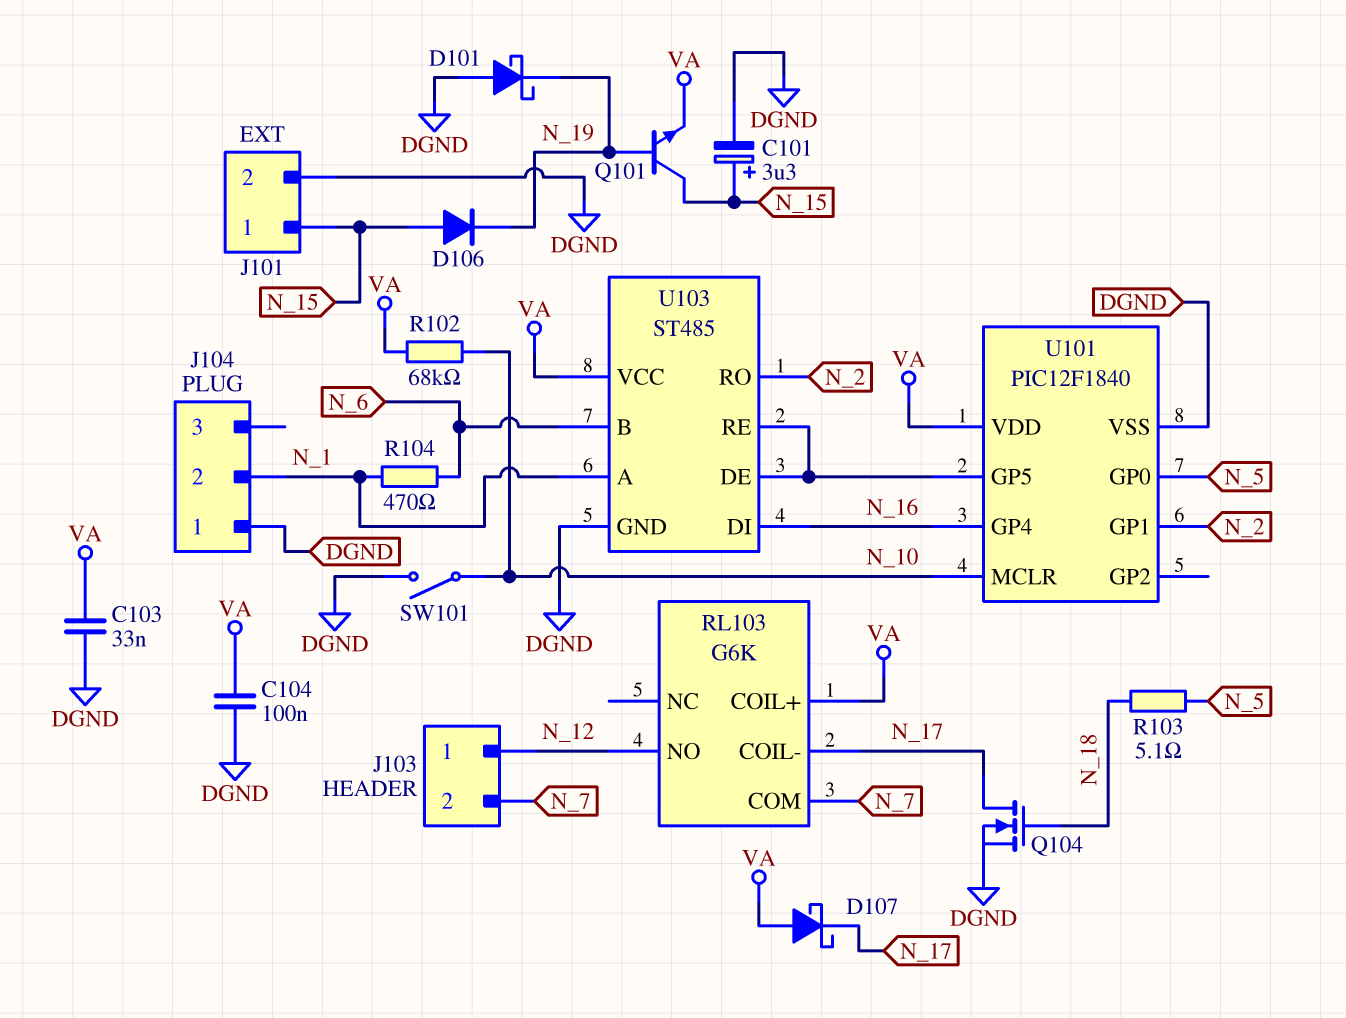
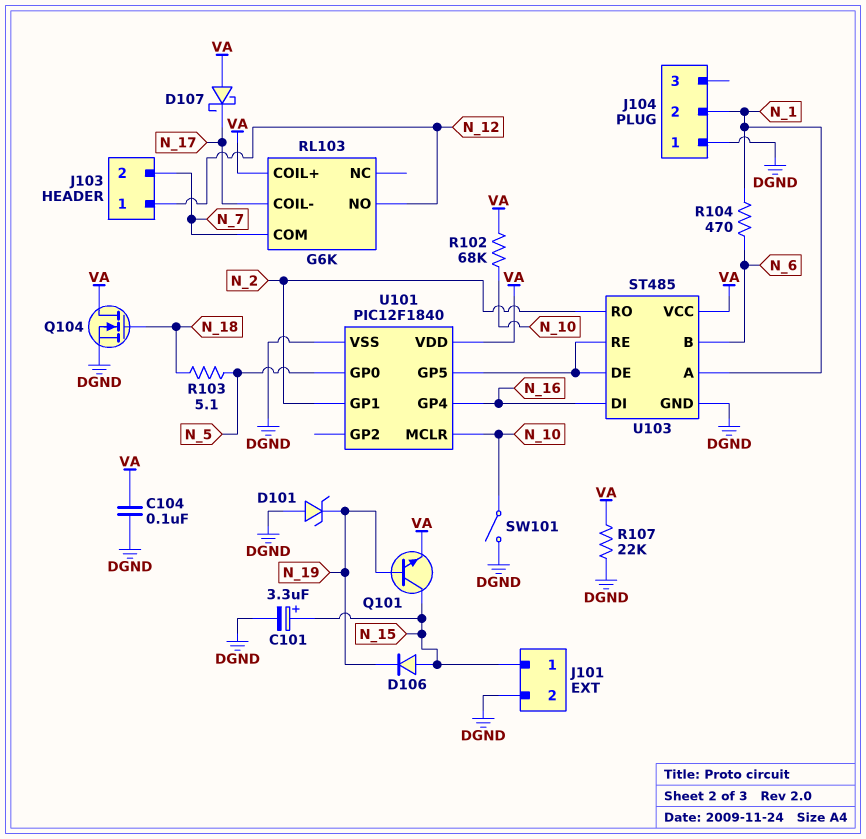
C103: 33nF (DGND, VA) -> none
D101: schottky (A DGND, K N_19) -> zener (A DGND, K N_19)
Q104: NMOS (G N_18, D N_17, S DGND) -> NMOS (G N_18, D VA, S DGND)
R107: none -> 22k (DGND, VA)

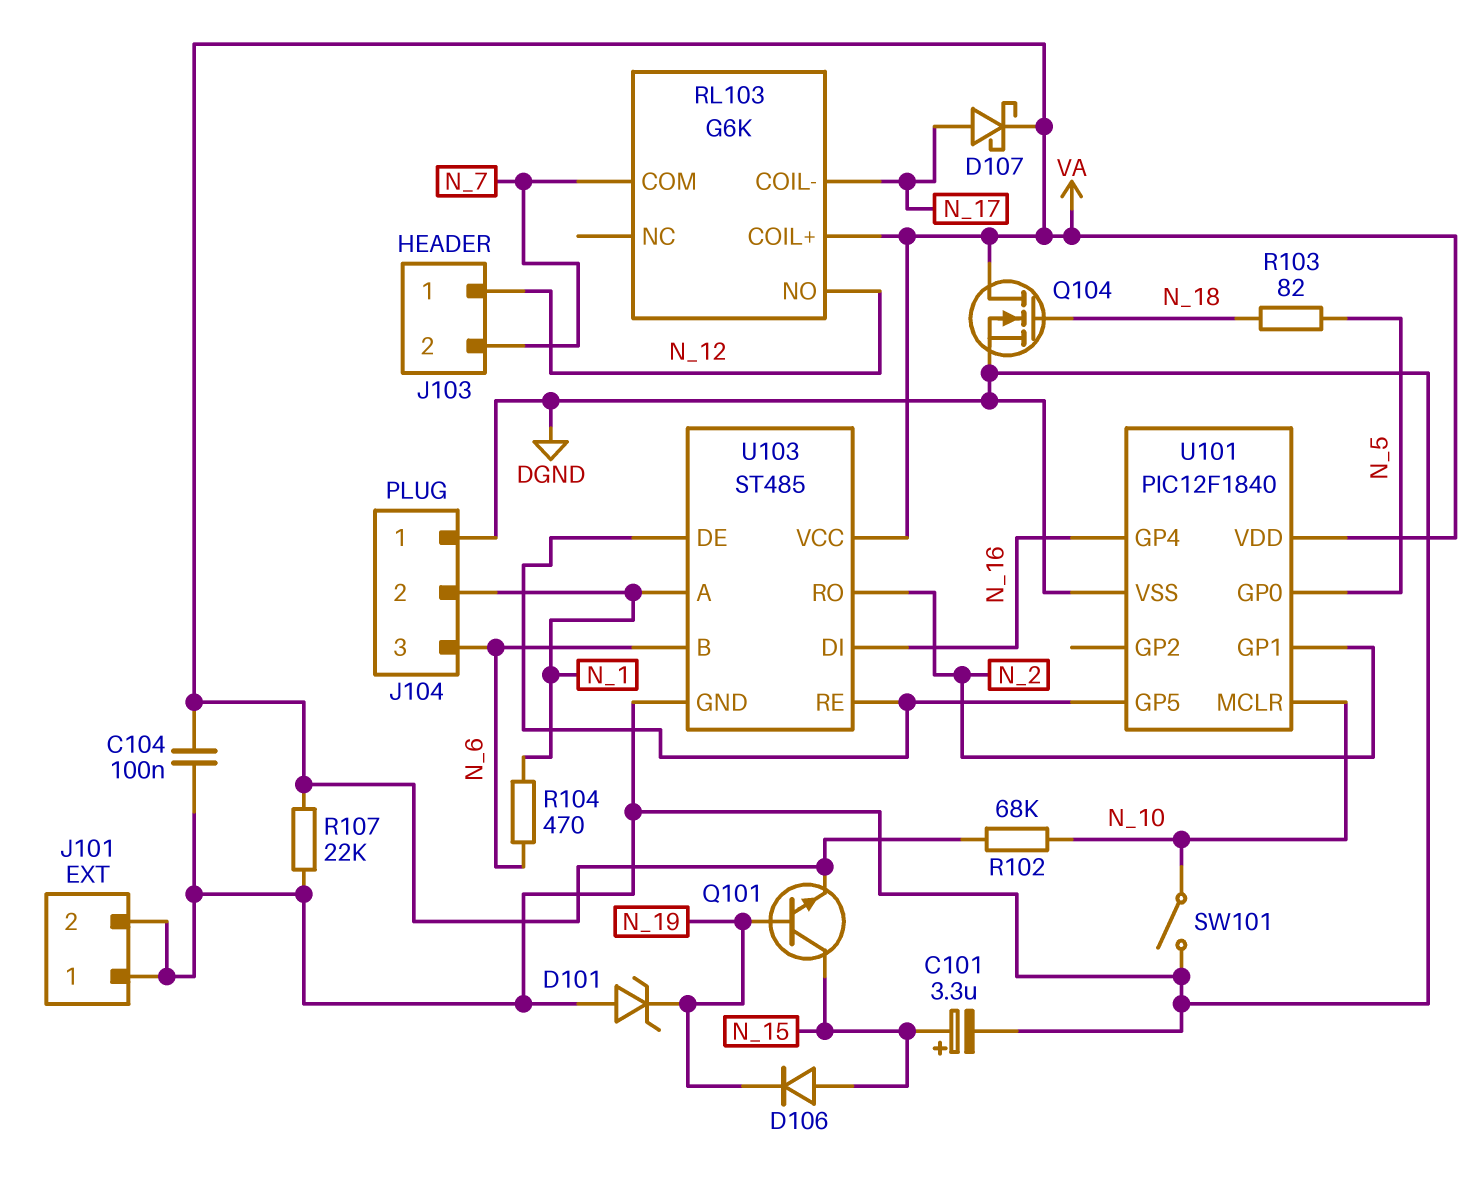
D107: schottky (A VA, K N_17) -> schottky (A N_17, K VA)
J101 pin 1: N_15 -> DGND
J104 pin 3: none -> N_6
R103: 5.1 (N_5, N_18) -> 82 (N_5, N_18)

